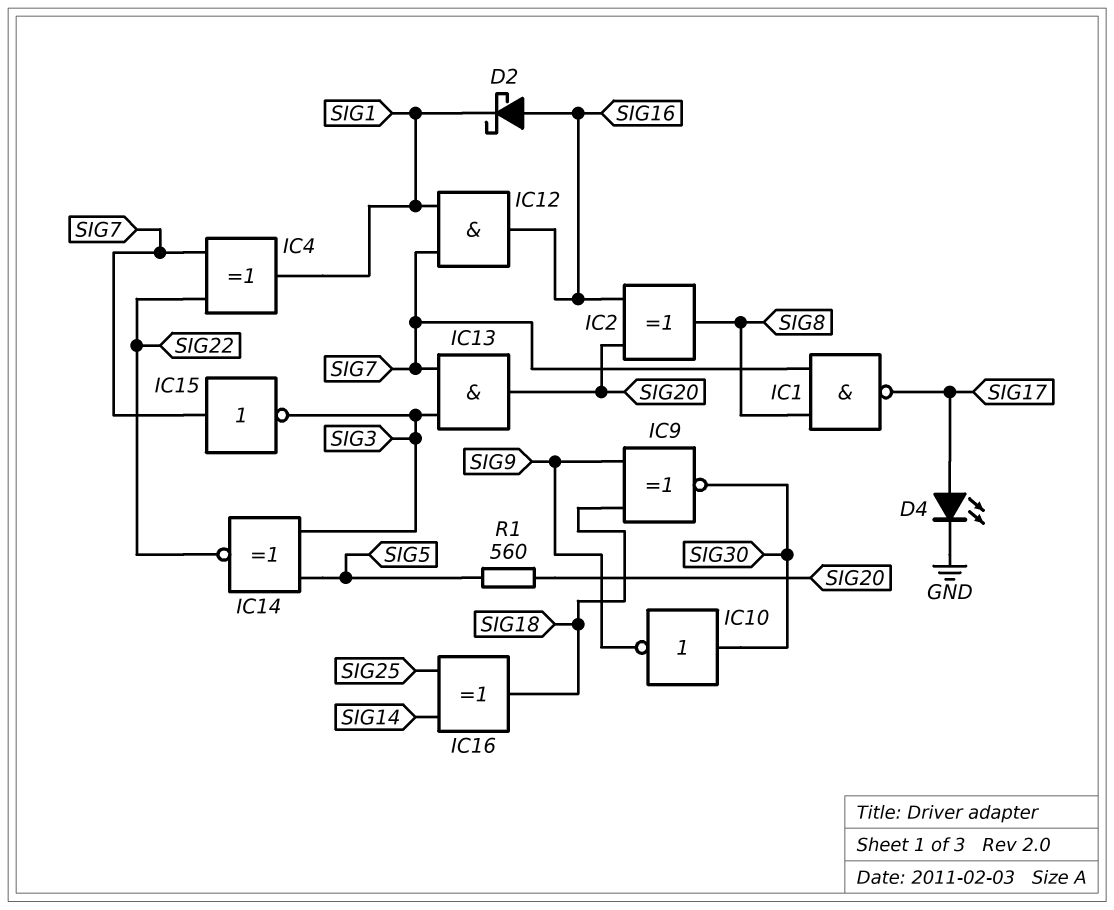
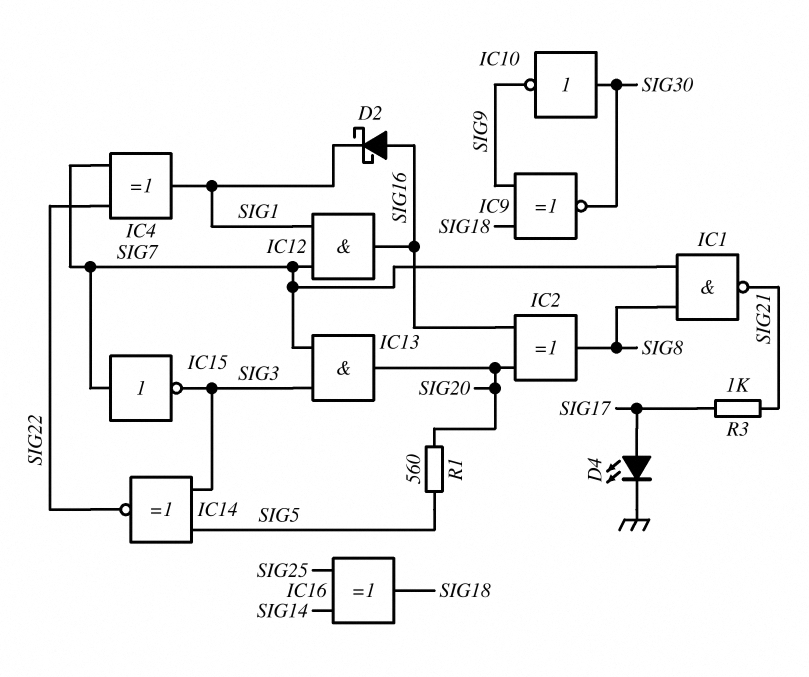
IC1: NAND (in SIG7, in SIG8, out SIG17) -> NAND (in SIG7, in SIG8, out SIG21)
R3: none -> 1k (SIG17, SIG21)

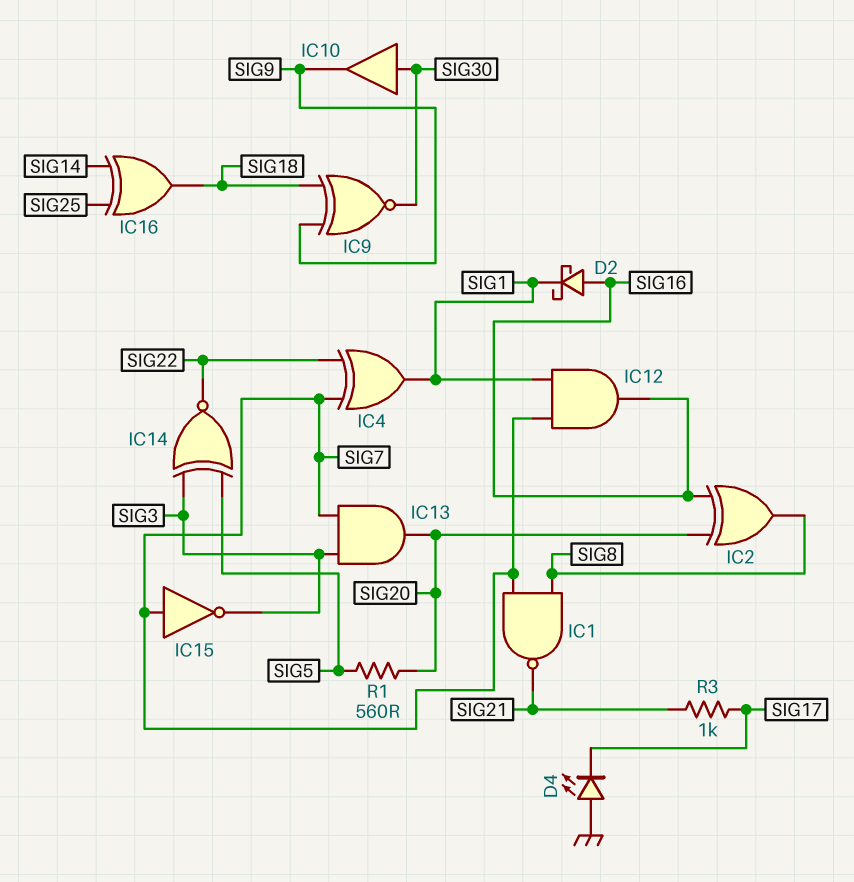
D4: LED (A SIG17, K GND) -> LED (A GND, K SIG17)
IC10: NOT (in SIG30, out SIG9) -> buffer (in SIG30, out SIG9)

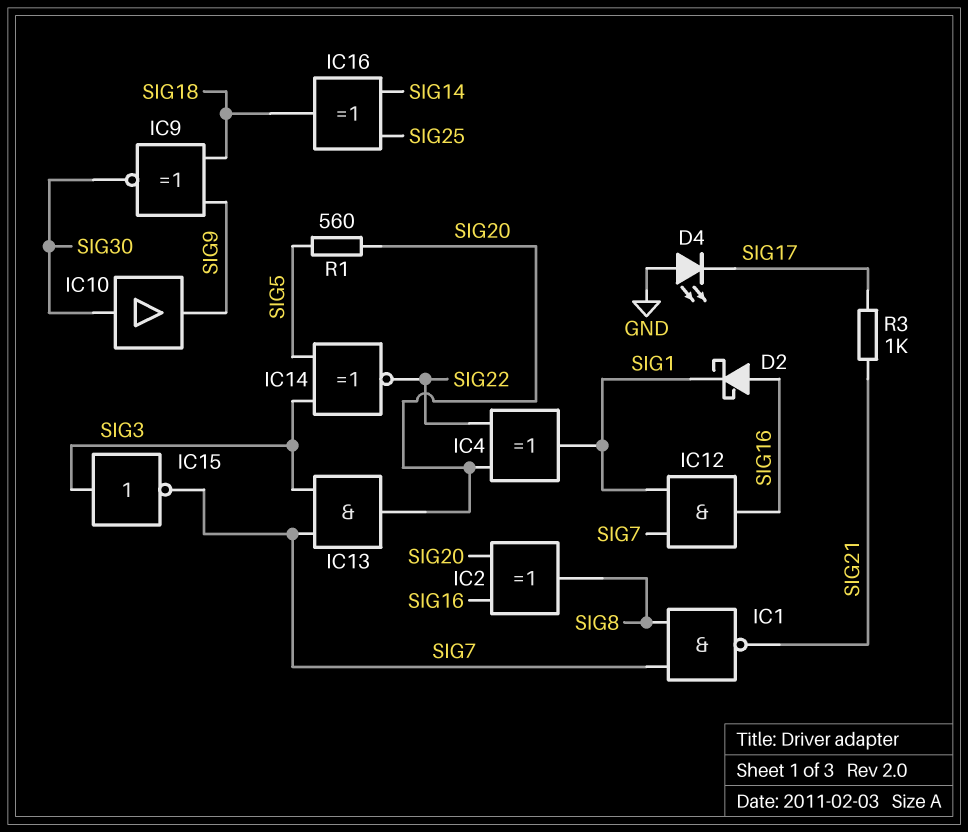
IC4: XOR (in SIG7, in SIG22, out SIG1) -> XOR (in SIG20, in SIG22, out SIG1)
IC15: NOT (in SIG7, out SIG3) -> NOT (in SIG3, out SIG7)

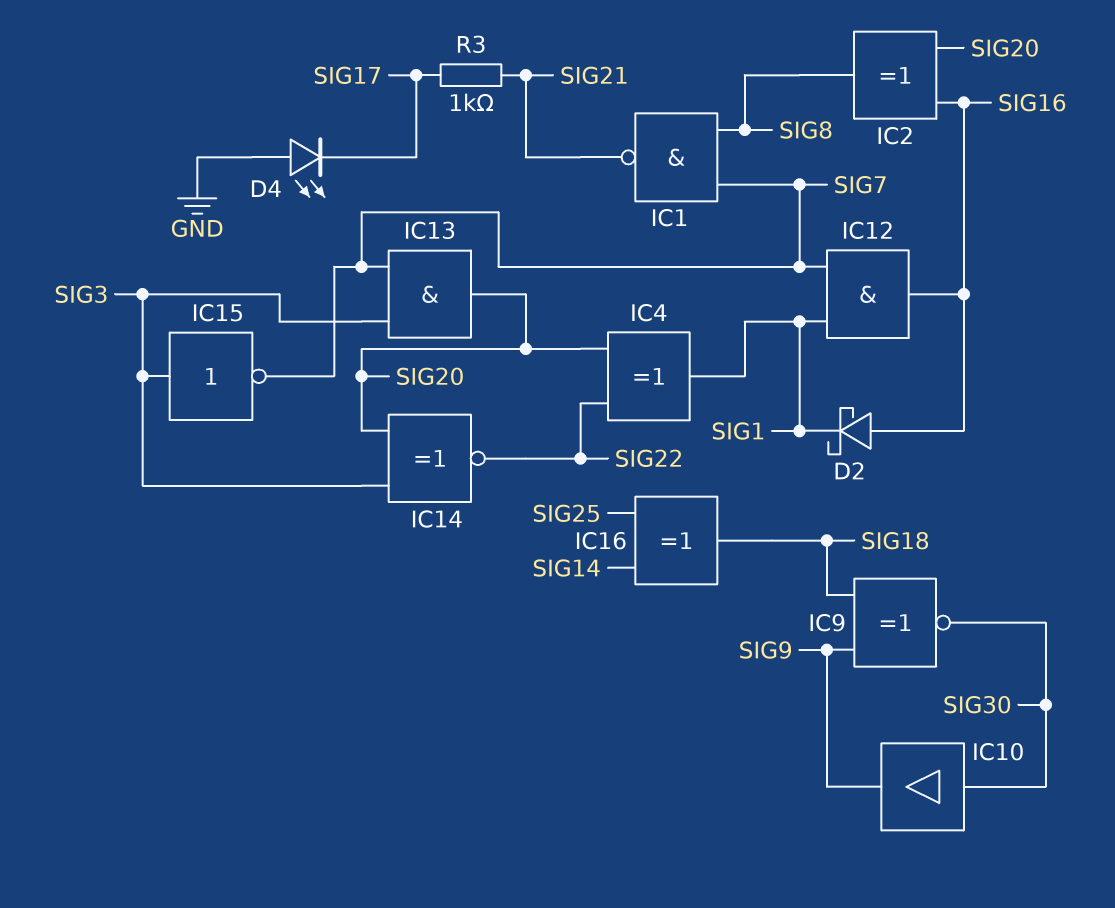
IC14: XNOR (in SIG3, in SIG5, out SIG22) -> XNOR (in SIG3, in SIG20, out SIG22)
R1: 560 (SIG5, SIG20) -> none

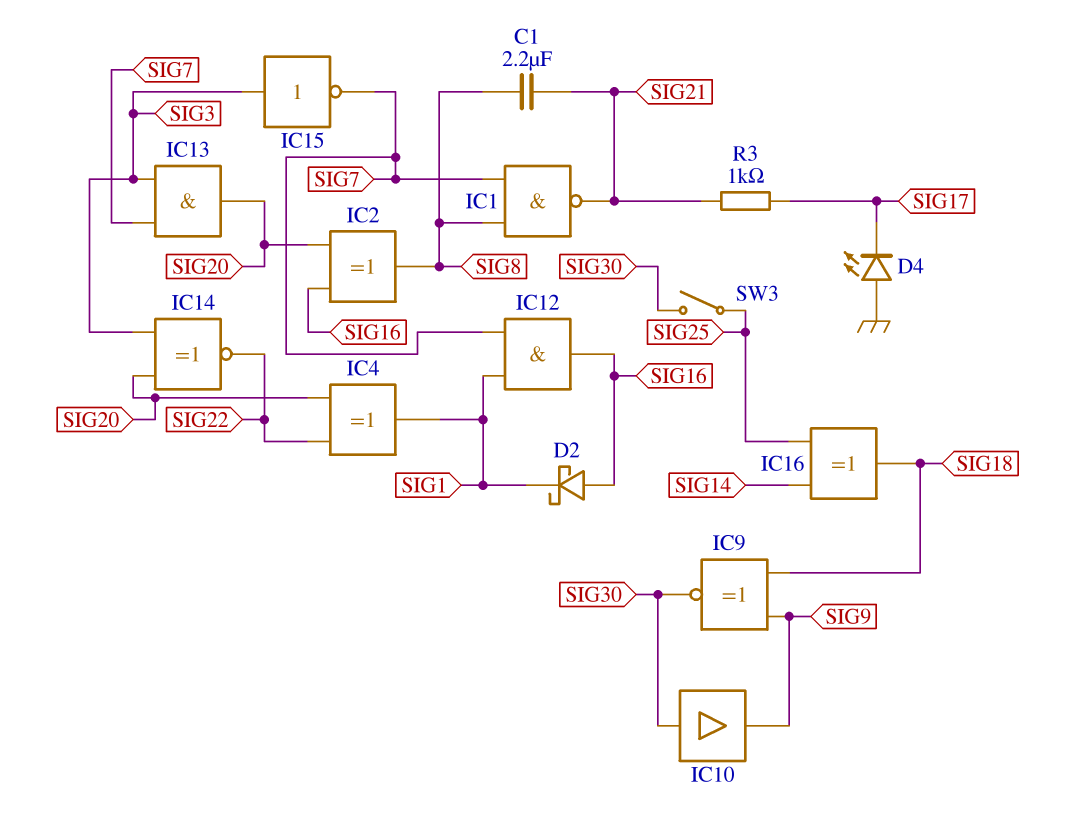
C1: none -> 2.2uF (SIG8, SIG21)
SW3: none -> switch (SIG25, SIG30)

